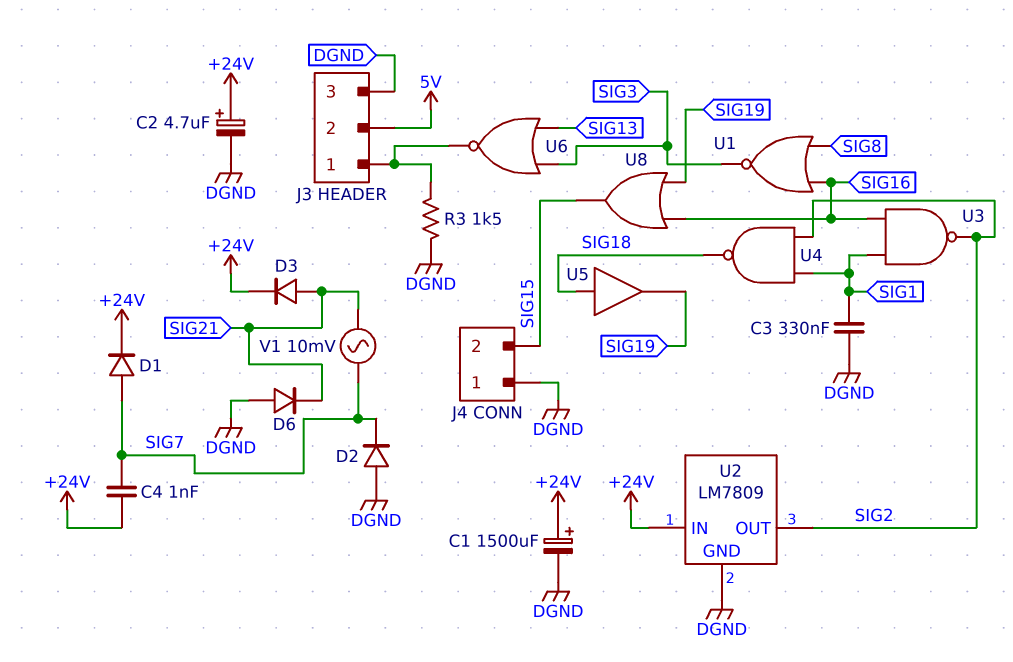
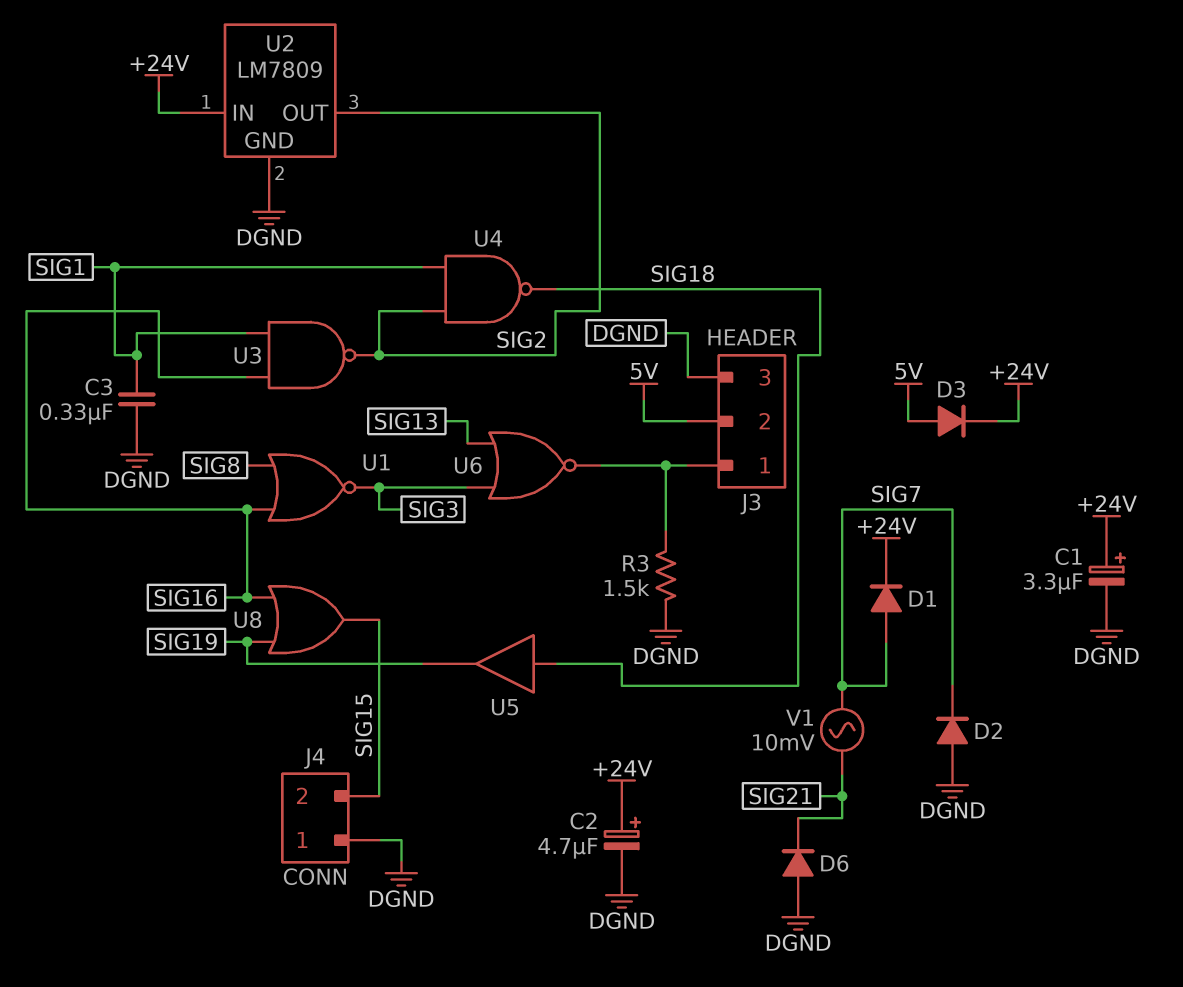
C1: 1500uF (plus +24V, minus DGND) -> 3.3uF (plus +24V, minus DGND)
C4: 1nF (+24V, SIG7) -> none
D3: diode (A SIG21, K +24V) -> diode (A 5V, K +24V)

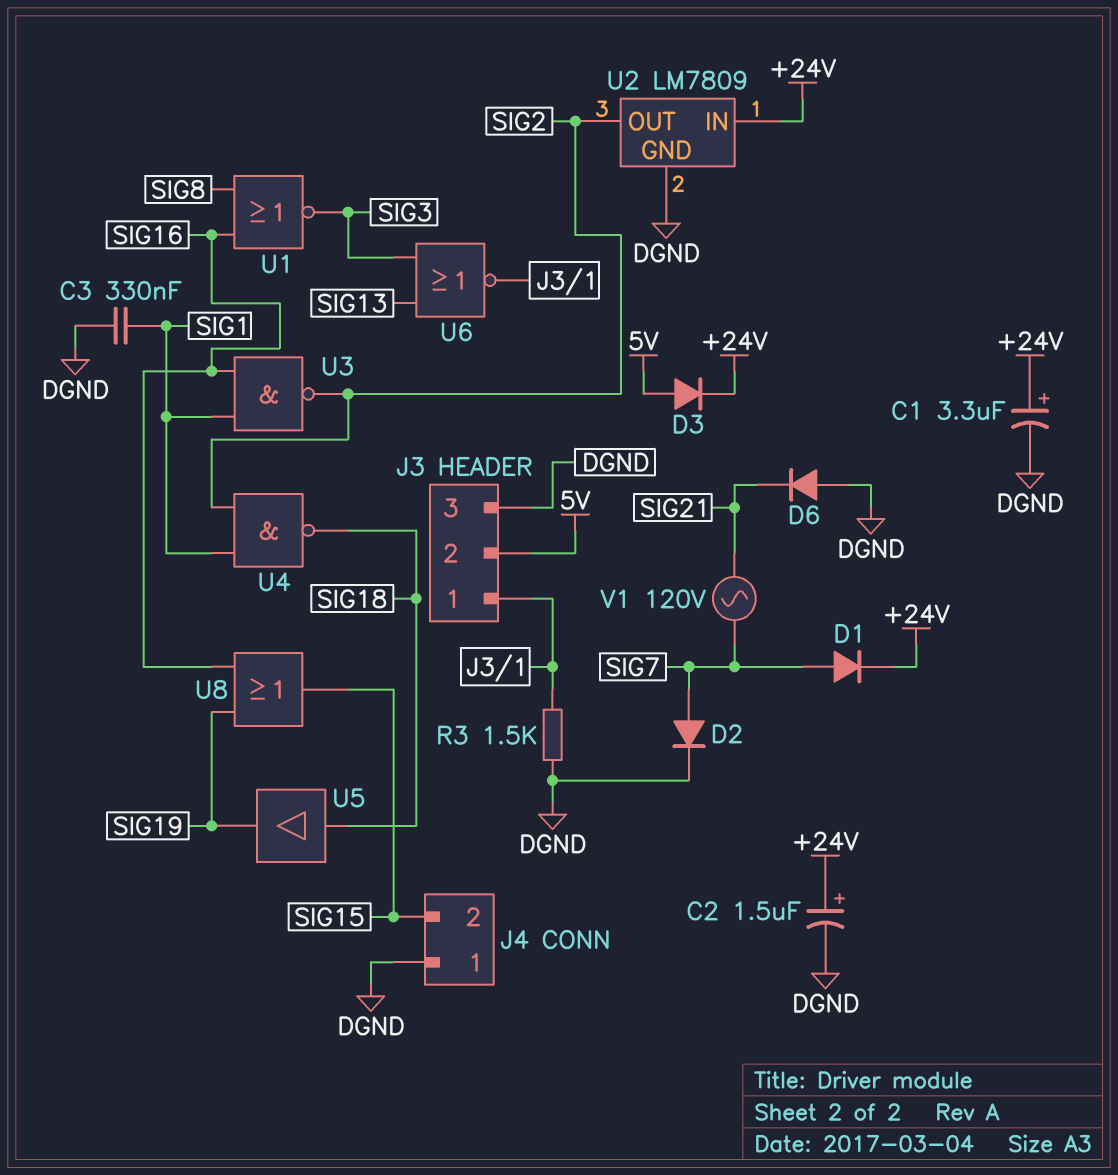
C2: 4.7uF (plus +24V, minus DGND) -> 1.5uF (plus +24V, minus DGND)
D2: diode (A DGND, K SIG7) -> diode (A SIG7, K DGND)
V1: AC 10mV (SIG7, SIG21) -> AC 120V (SIG7, SIG21)

